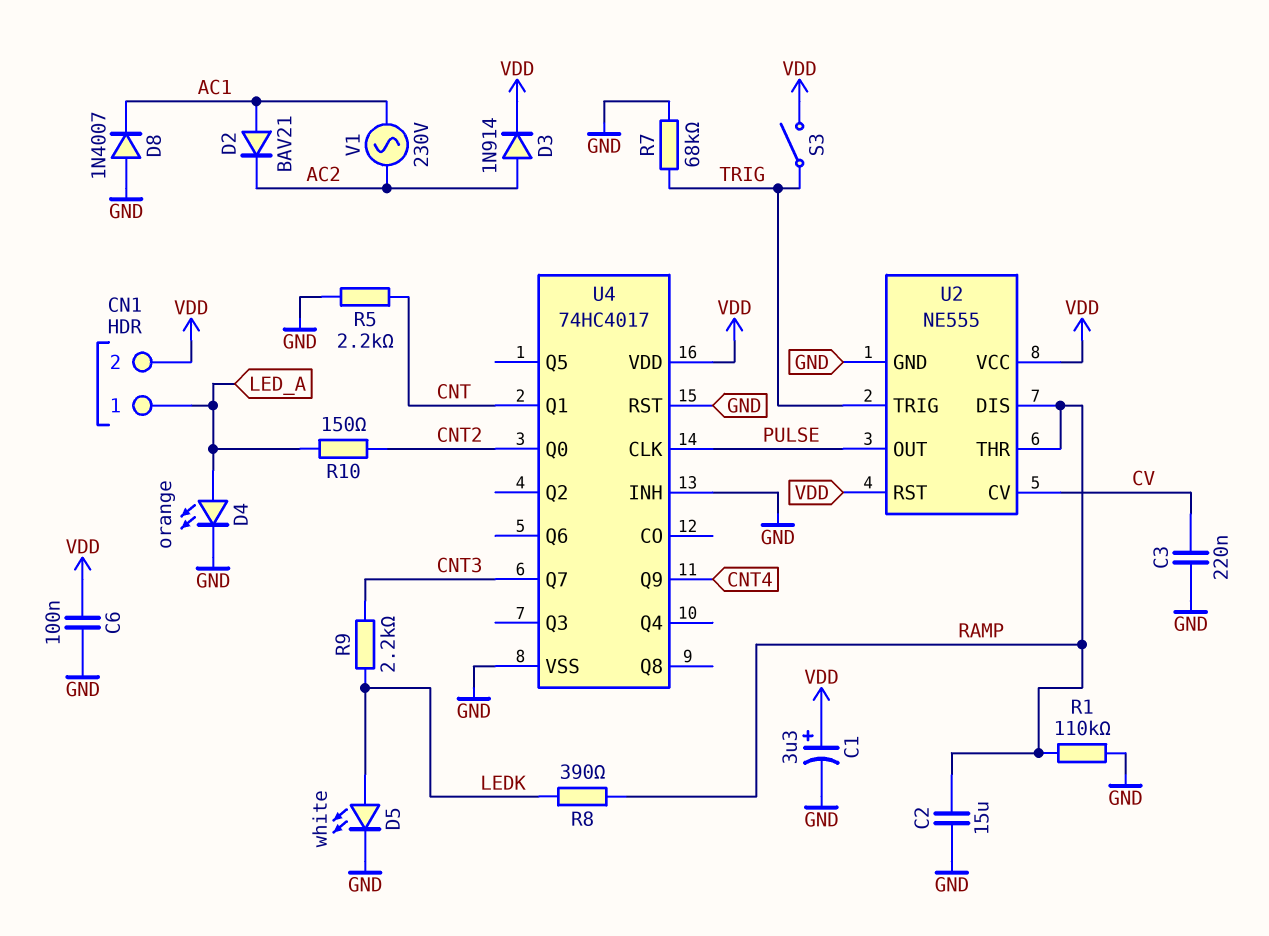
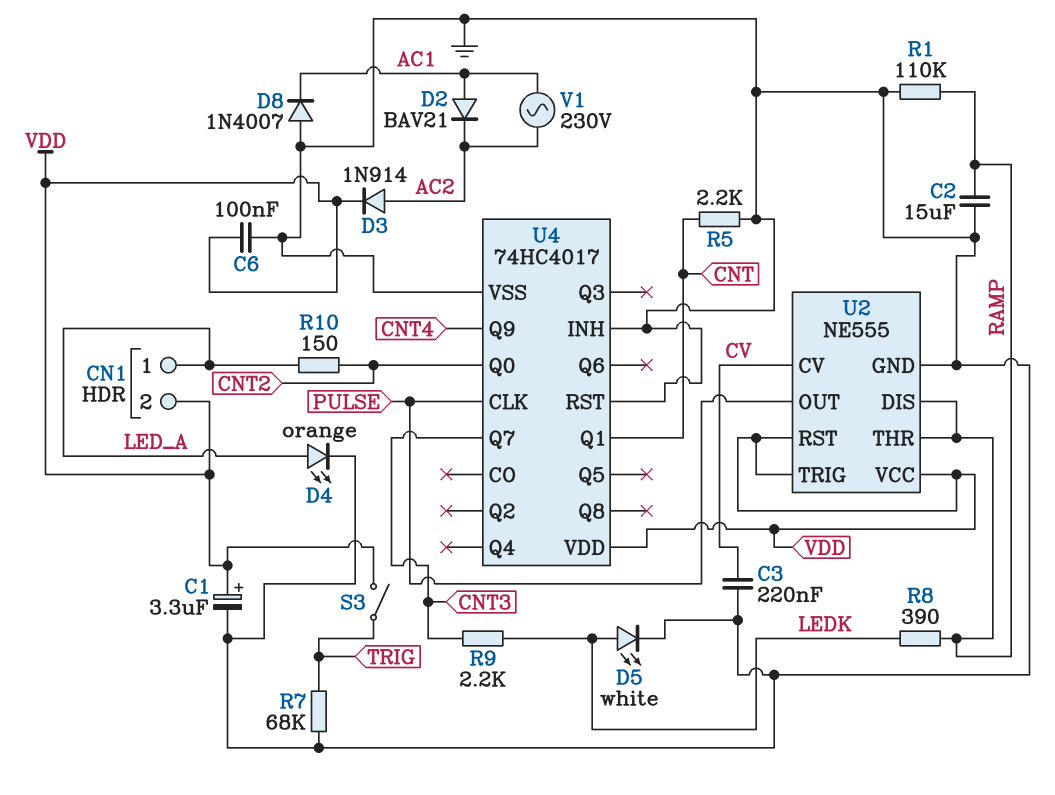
U2 pin TRIG: TRIG -> VDD

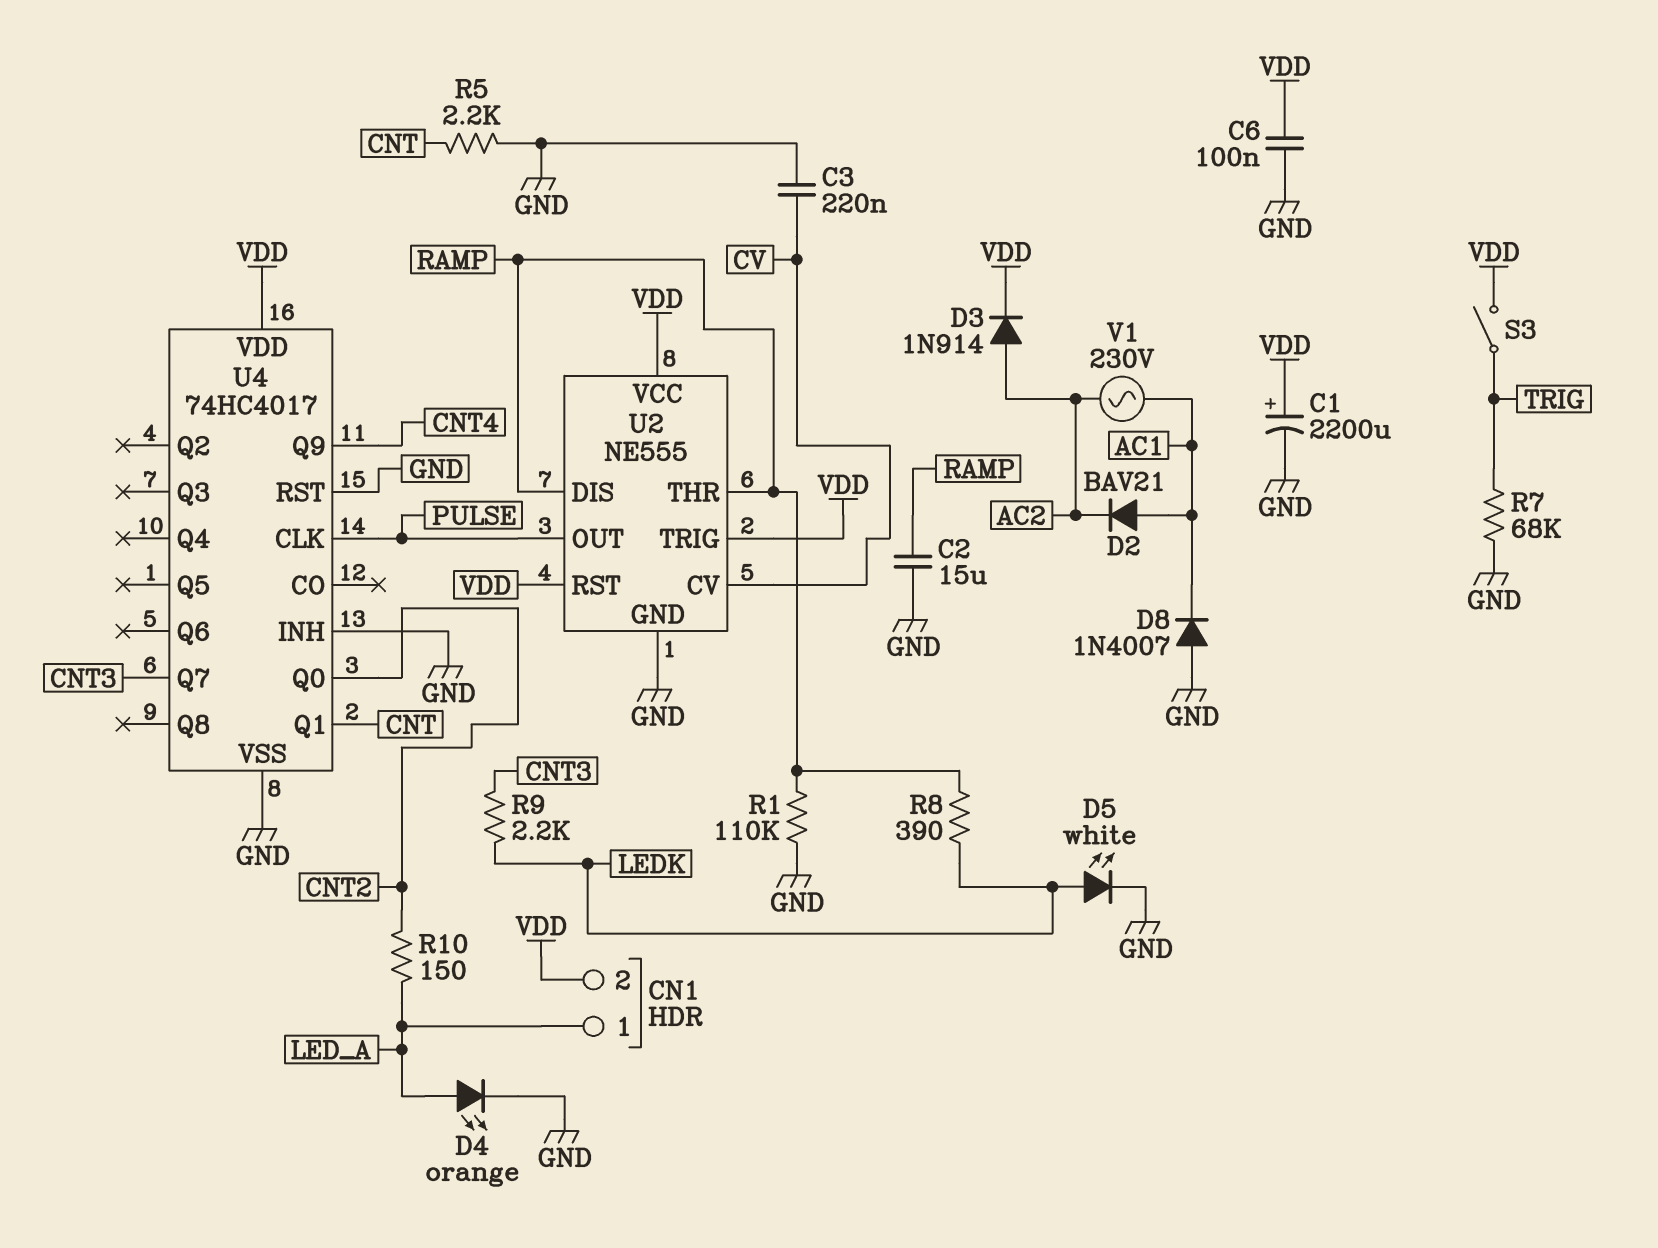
C1: 3.3uF (plus VDD, minus GND) -> 2200uF (plus VDD, minus GND)

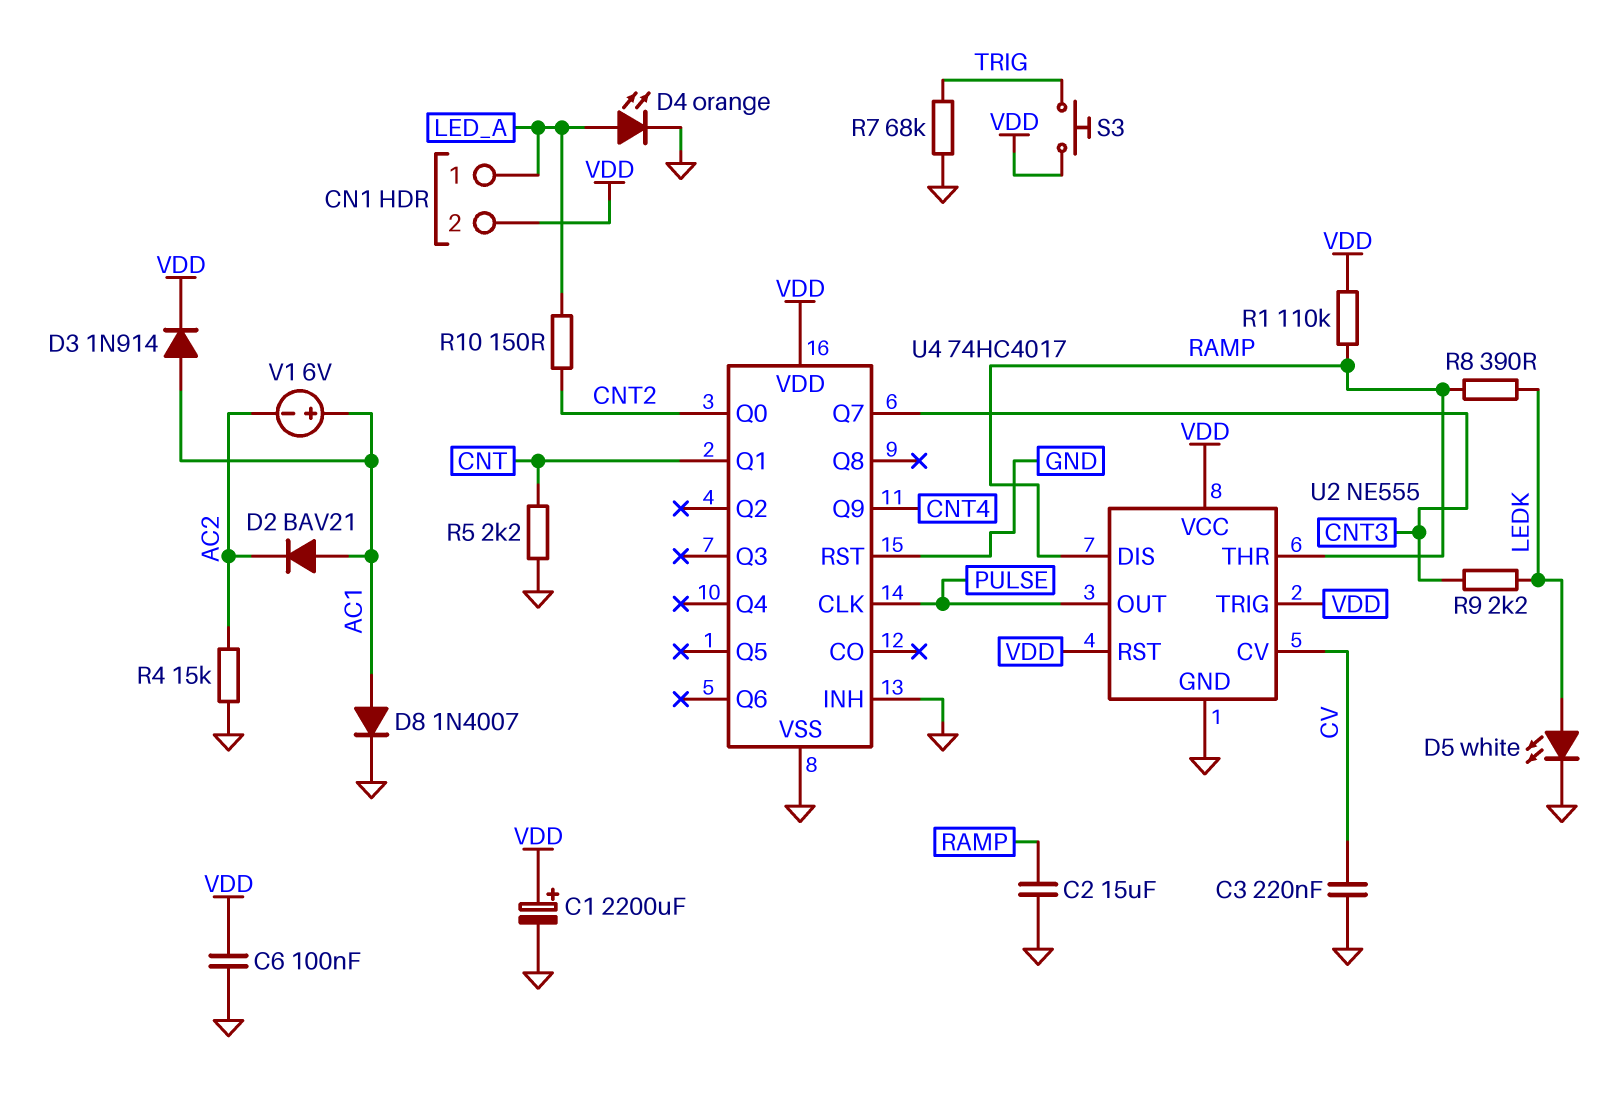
D3: diode 1N914 (A AC2, K VDD) -> diode 1N914 (A AC1, K VDD)
D8: diode 1N4007 (A GND, K AC1) -> diode 1N4007 (A AC1, K GND)
R1: 110k (GND, RAMP) -> 110k (RAMP, VDD)
R4: none -> 15k (AC2, GND)
S3: switch (TRIG, VDD) -> button (TRIG, VDD)
V1: AC 230V (AC1, AC2) -> 6V (plus AC1, minus AC2)

